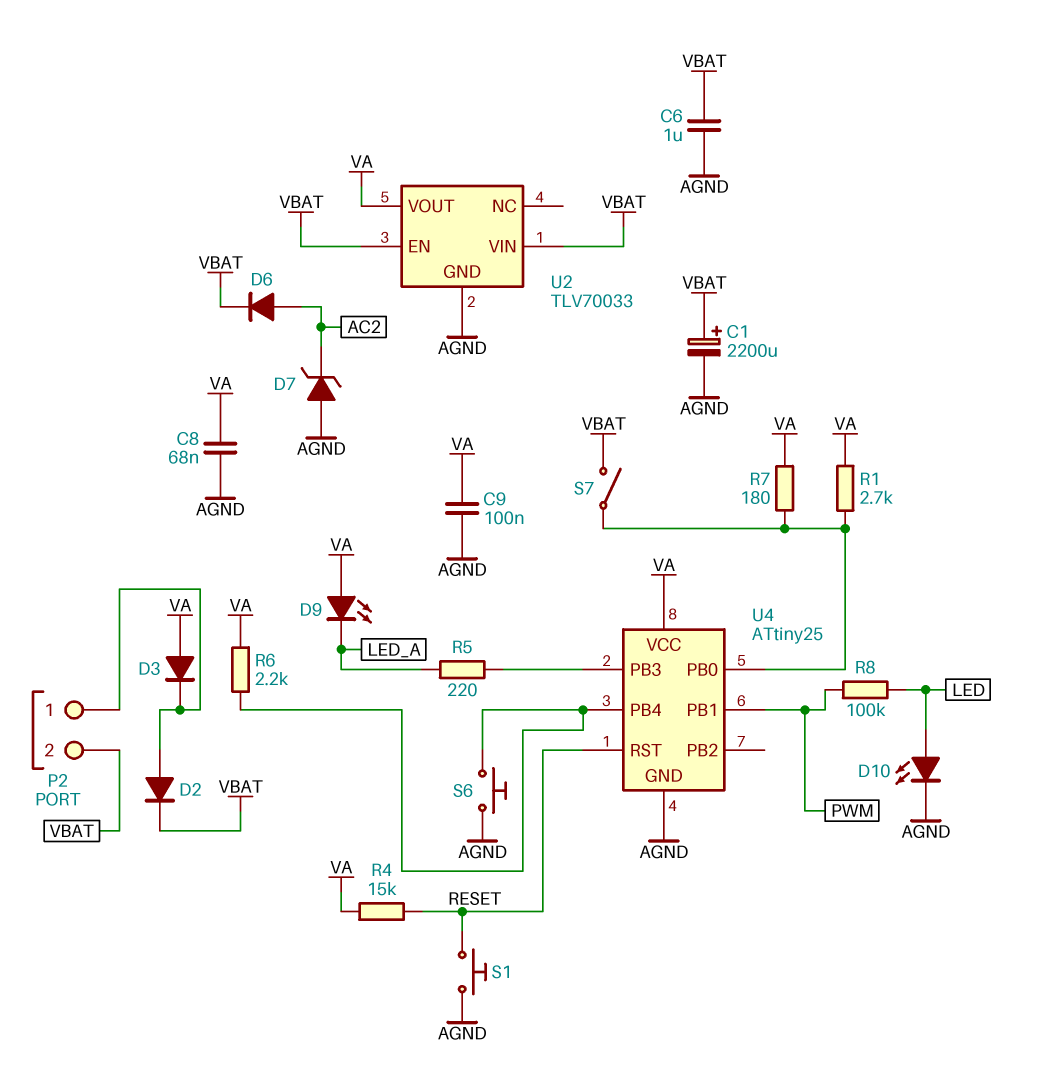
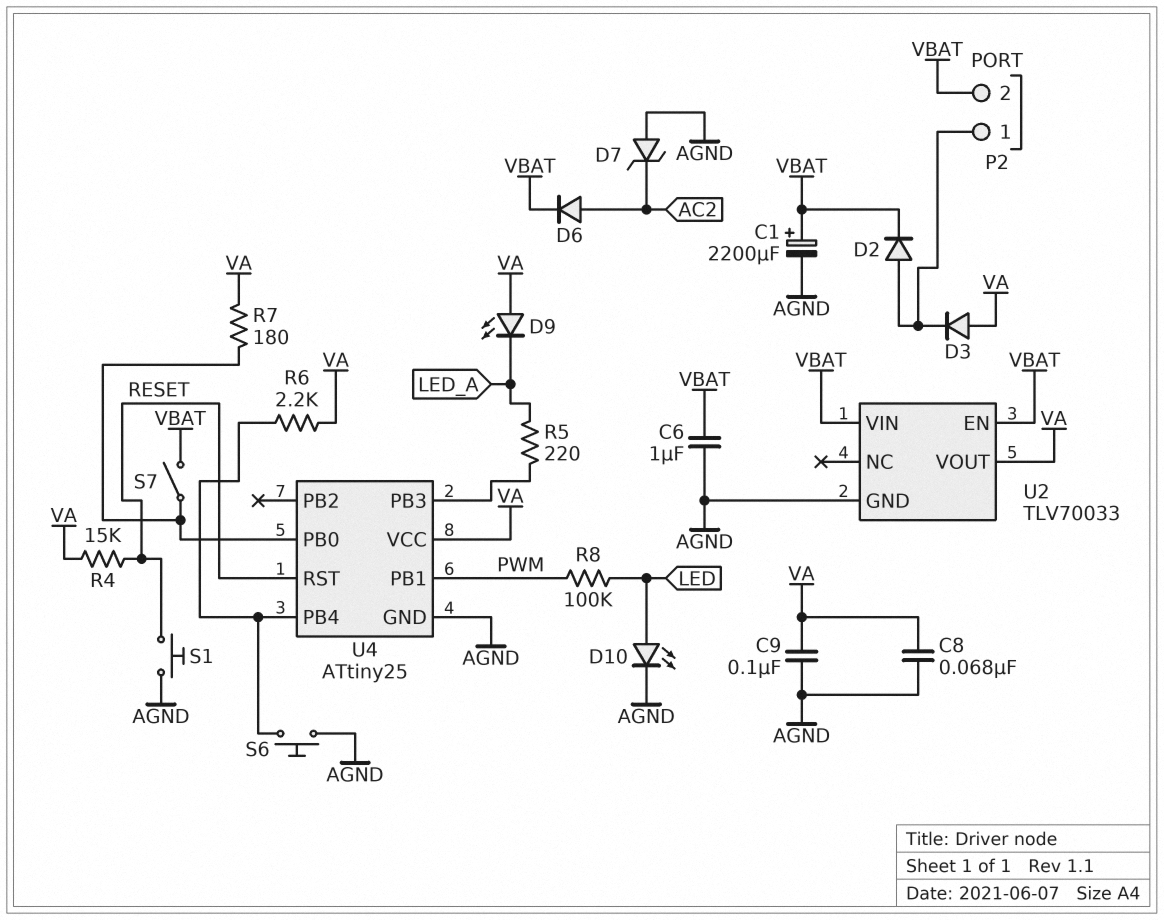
R1: 2.7k (U4/PB0, VA) -> none

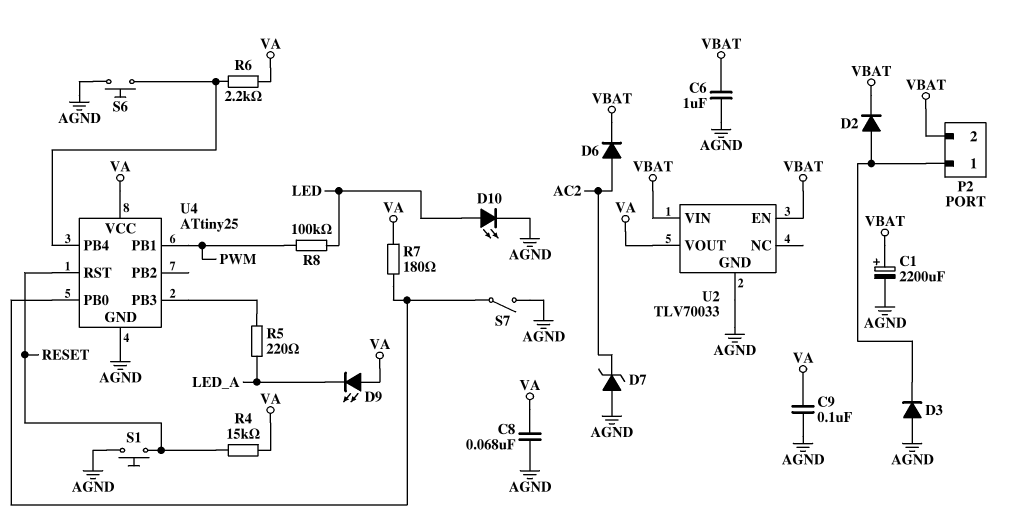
D3: diode (A VA, K P2/1) -> diode (A AGND, K P2/1)
S7: switch (U4/PB0, VBAT) -> switch (AGND, U4/PB0)

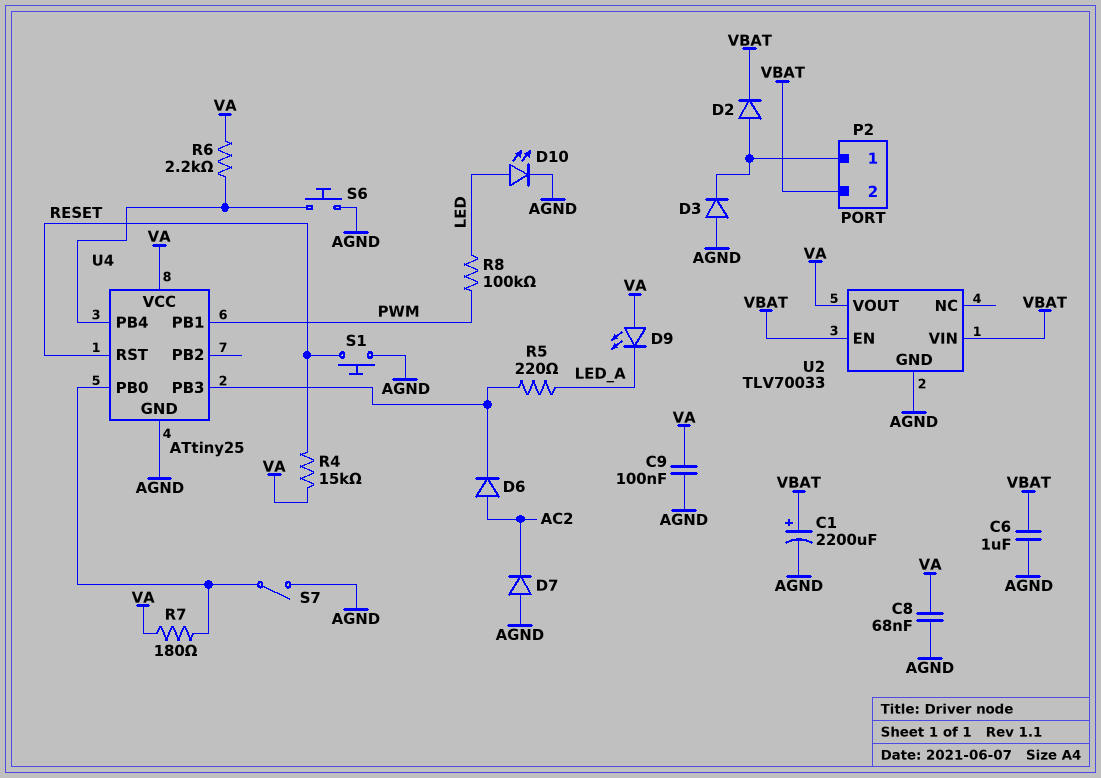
D6: diode (A AC2, K VBAT) -> diode (A AC2, K U4/PB3)
D7: zener (A AGND, K AC2) -> diode (A AGND, K AC2)

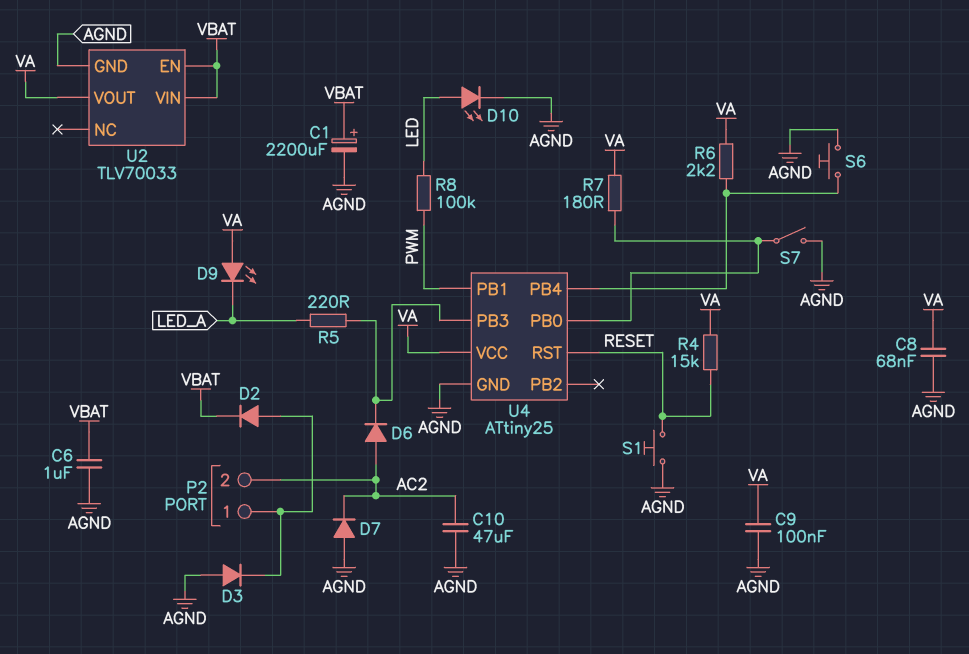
C10: none -> 47uF (AC2, AGND)
P2 pin 2: VBAT -> AC2

